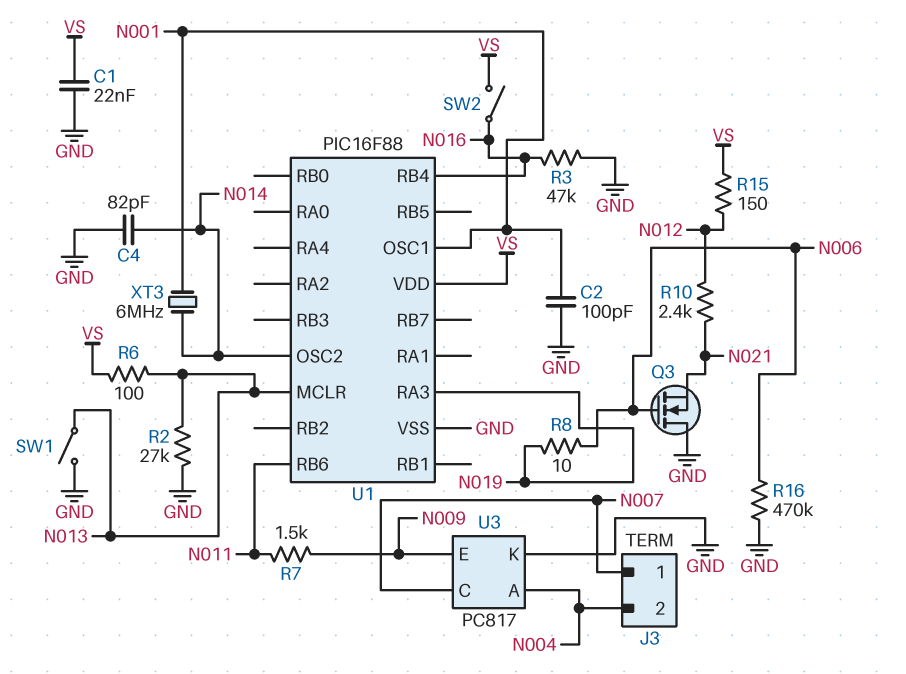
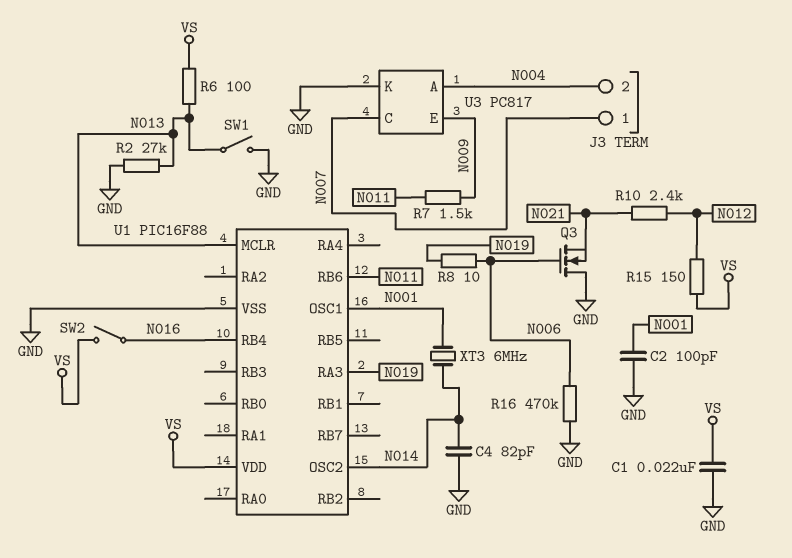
R3: 47k (GND, N016) -> none

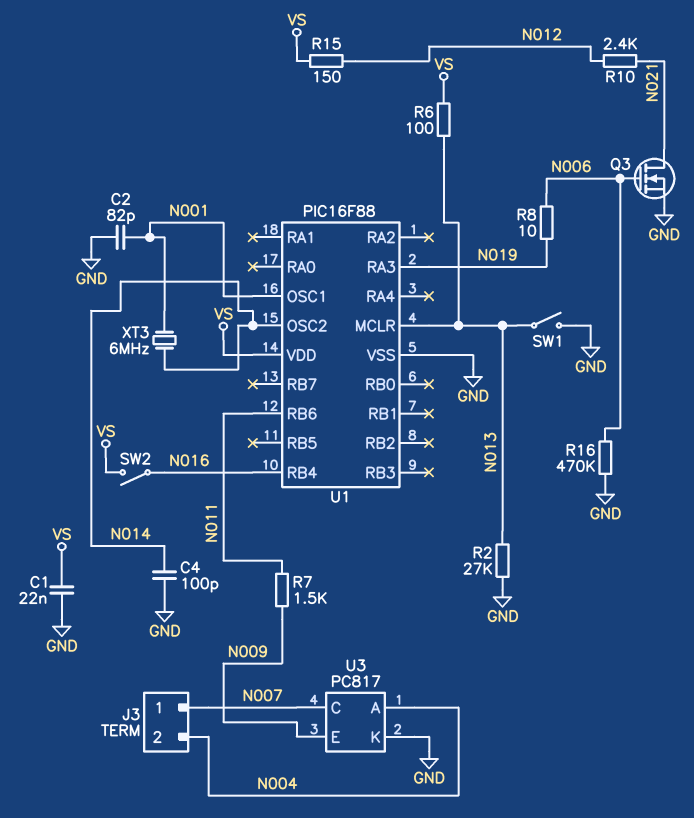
C2: 100pF (GND, N001) -> 82pF (GND, N001)
C4: 82pF (GND, N014) -> 100pF (GND, N014)
Q3: NMOS (G N006, D GND, S N021) -> NMOS (G N006, D N021, S GND)

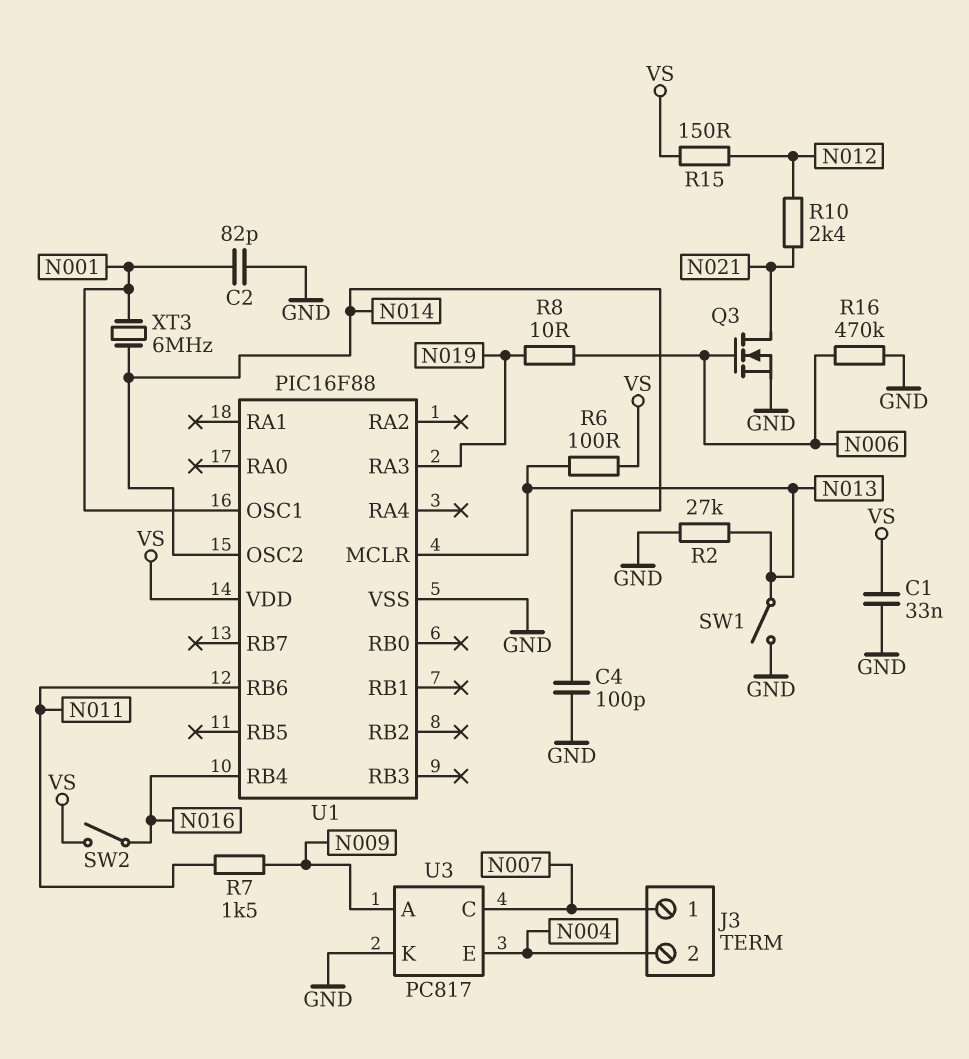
C1: 22nF (GND, VS) -> 33nF (GND, VS)
U3 pin A: N004 -> N009
U3 pin E: N009 -> N004

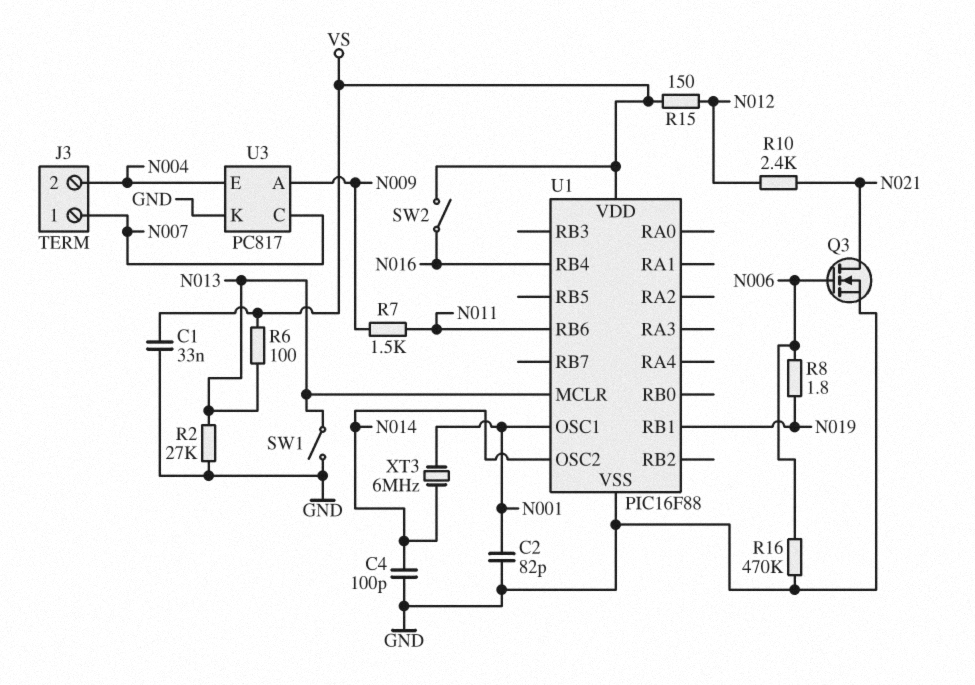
R8: 10 (N006, N019) -> 1.8 (N006, N019)
U1 pin RA3: N019 -> none
U1 pin RB1: none -> N019

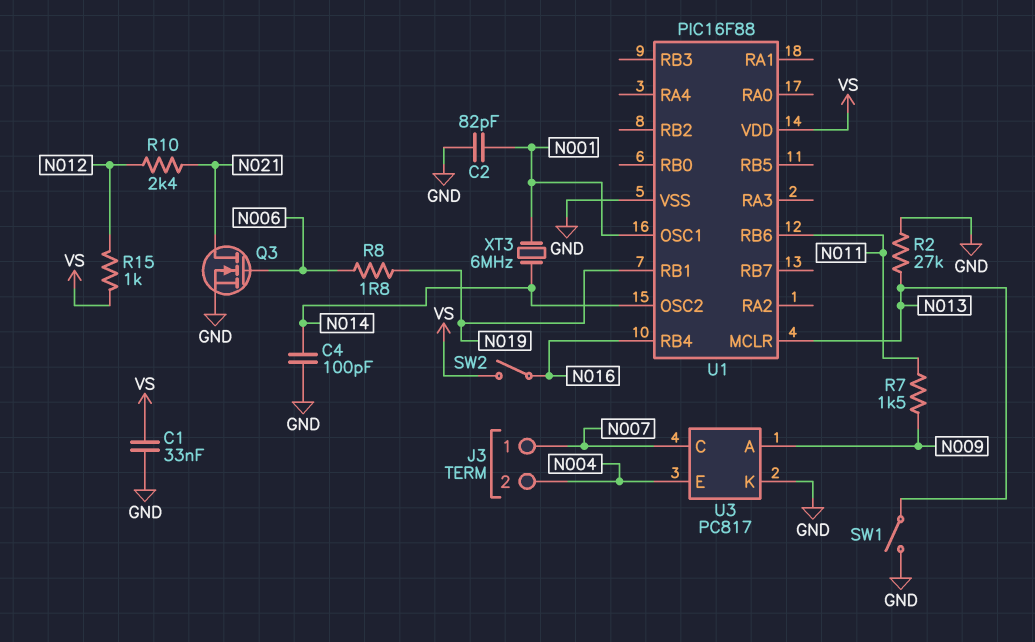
R6: 100 (N013, VS) -> none
R15: 150 (N012, VS) -> 1k (N012, VS)
R16: 470k (GND, N006) -> none

